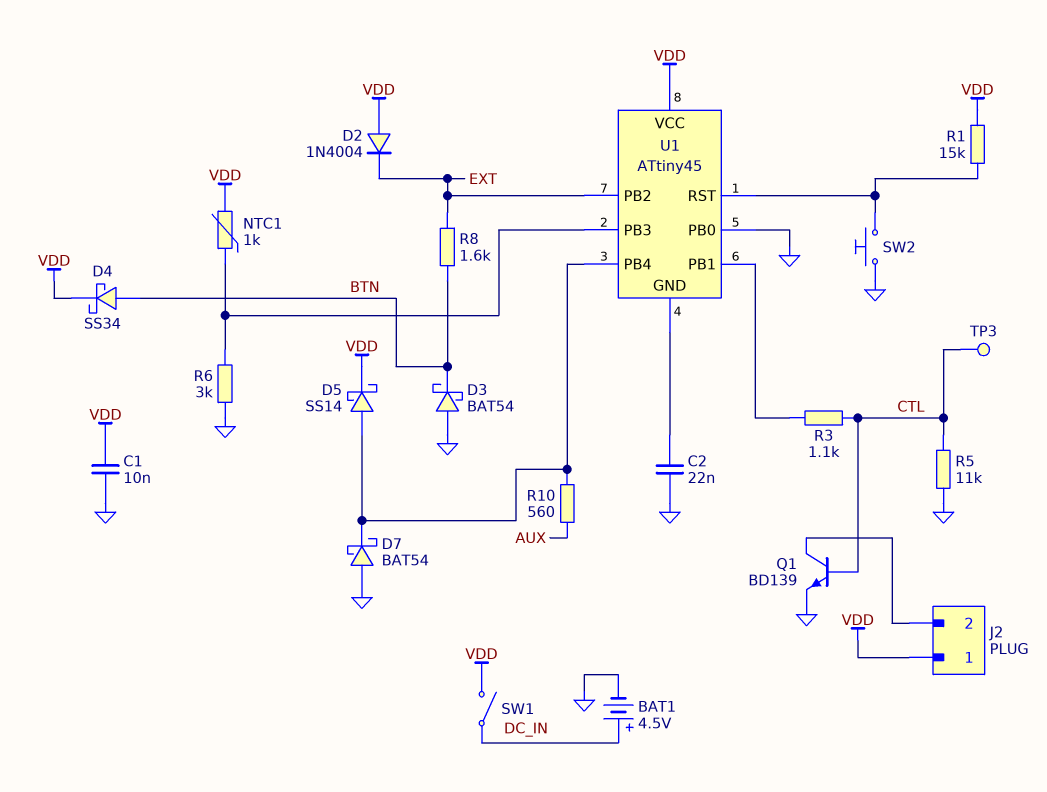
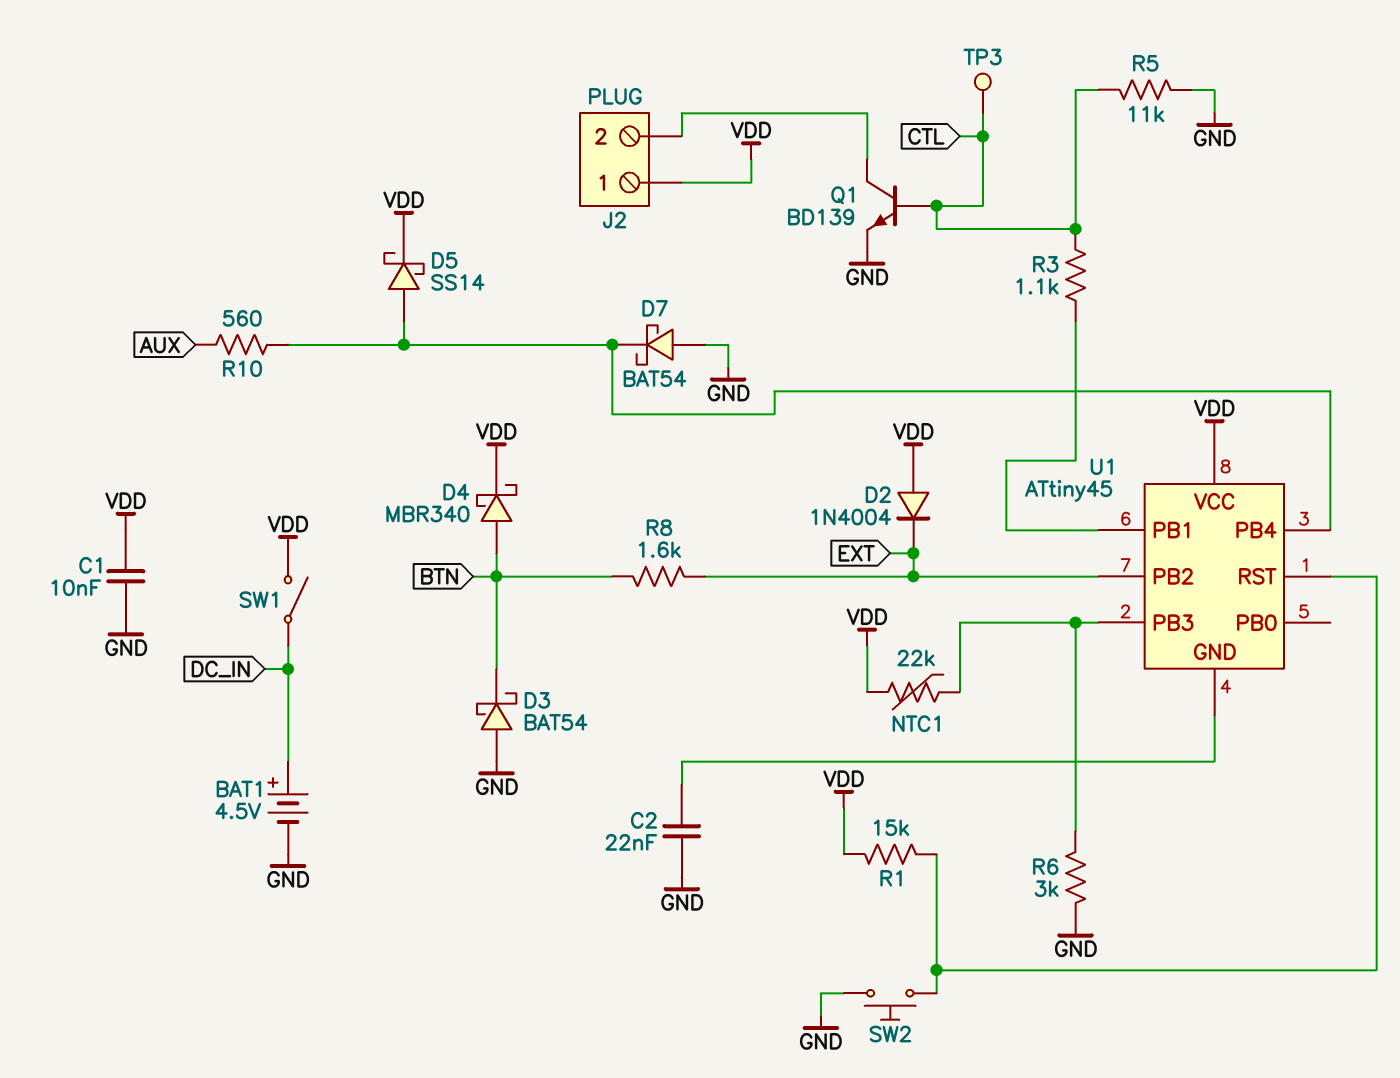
D4: schottky SS34 (A BTN, K VDD) -> schottky MBR340 (A BTN, K VDD)
NTC1: 1k (U1/PB3, VDD) -> 22k (U1/PB3, VDD)
U1 pin PB0: GND -> none

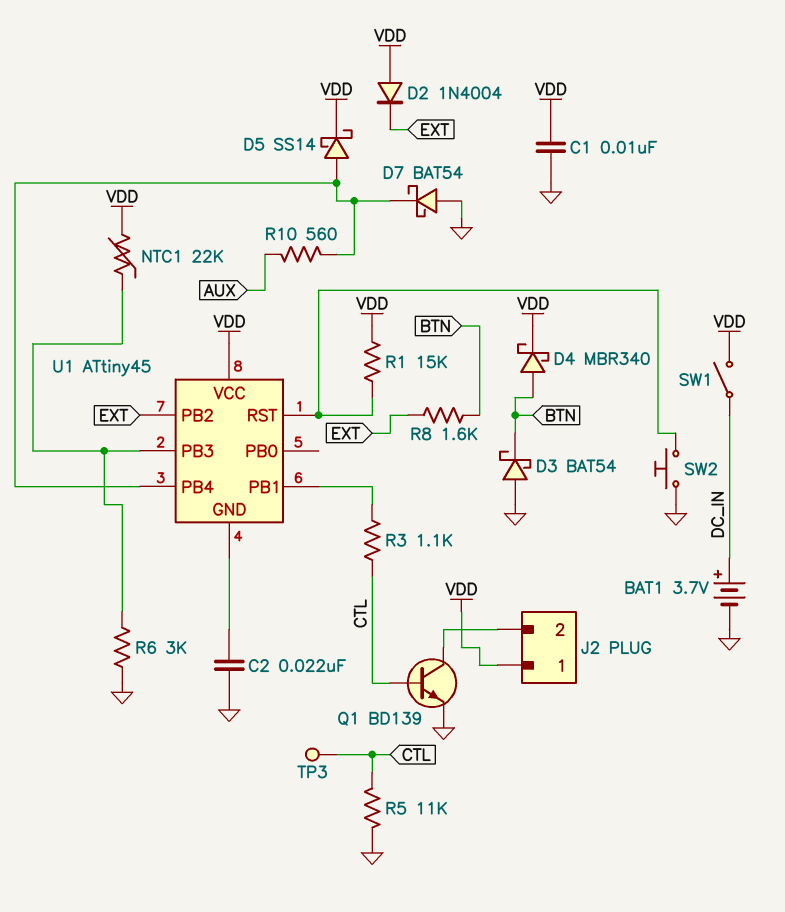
BAT1: 4.5V (plus DC_IN, minus GND) -> 3.7V (plus DC_IN, minus GND)

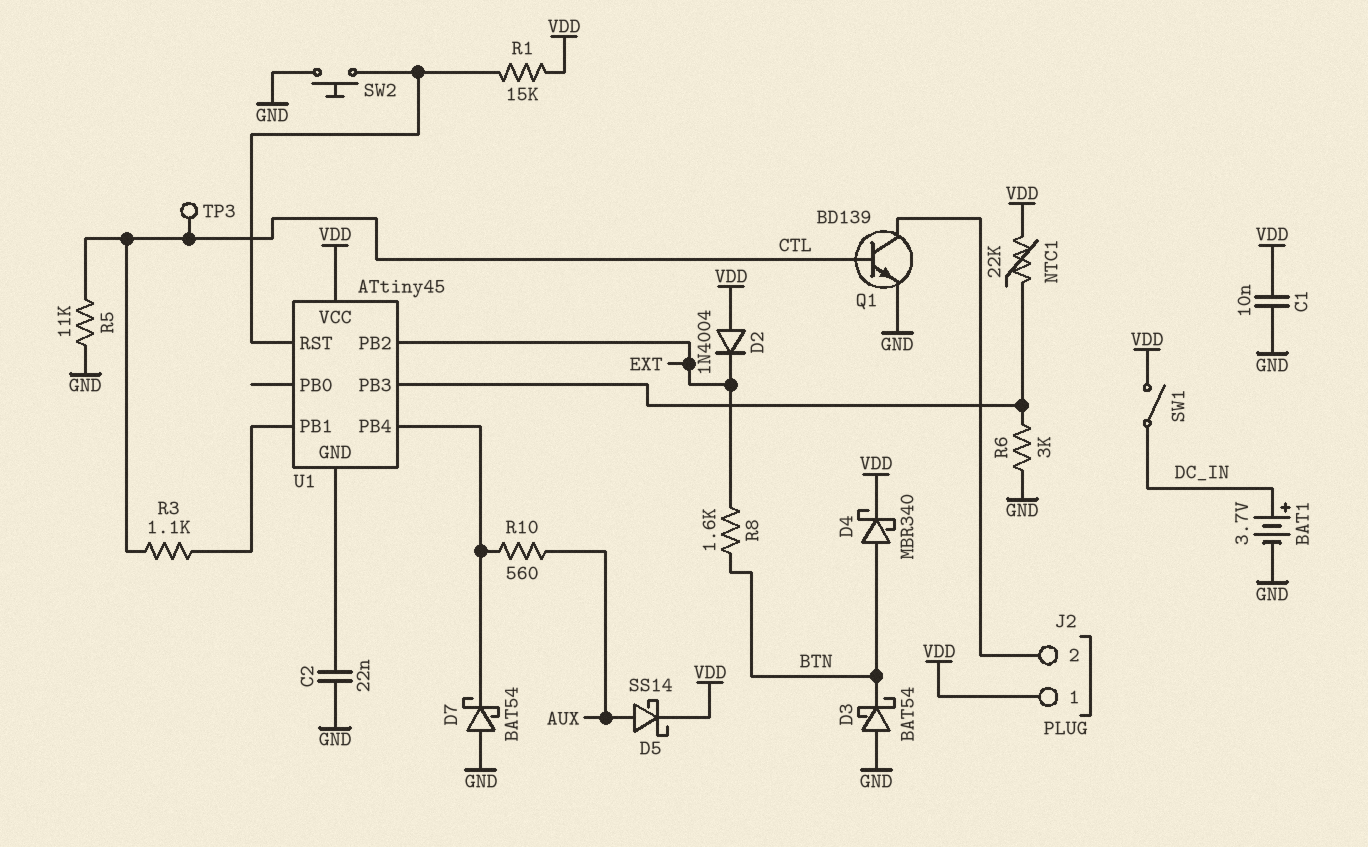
D5: schottky SS14 (A U1/PB4, K VDD) -> schottky SS14 (A AUX, K VDD)

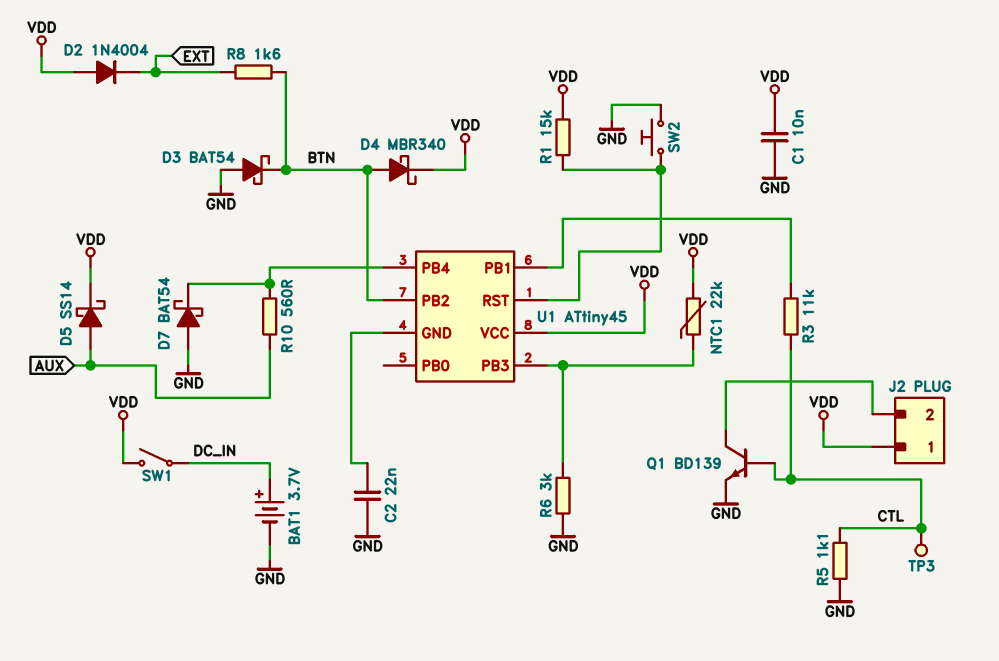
R3: 1.1k (CTL, U1/PB1) -> 11k (CTL, U1/PB1)
R5: 11k (CTL, GND) -> 1.1k (CTL, GND)
U1 pin PB2: EXT -> BTN

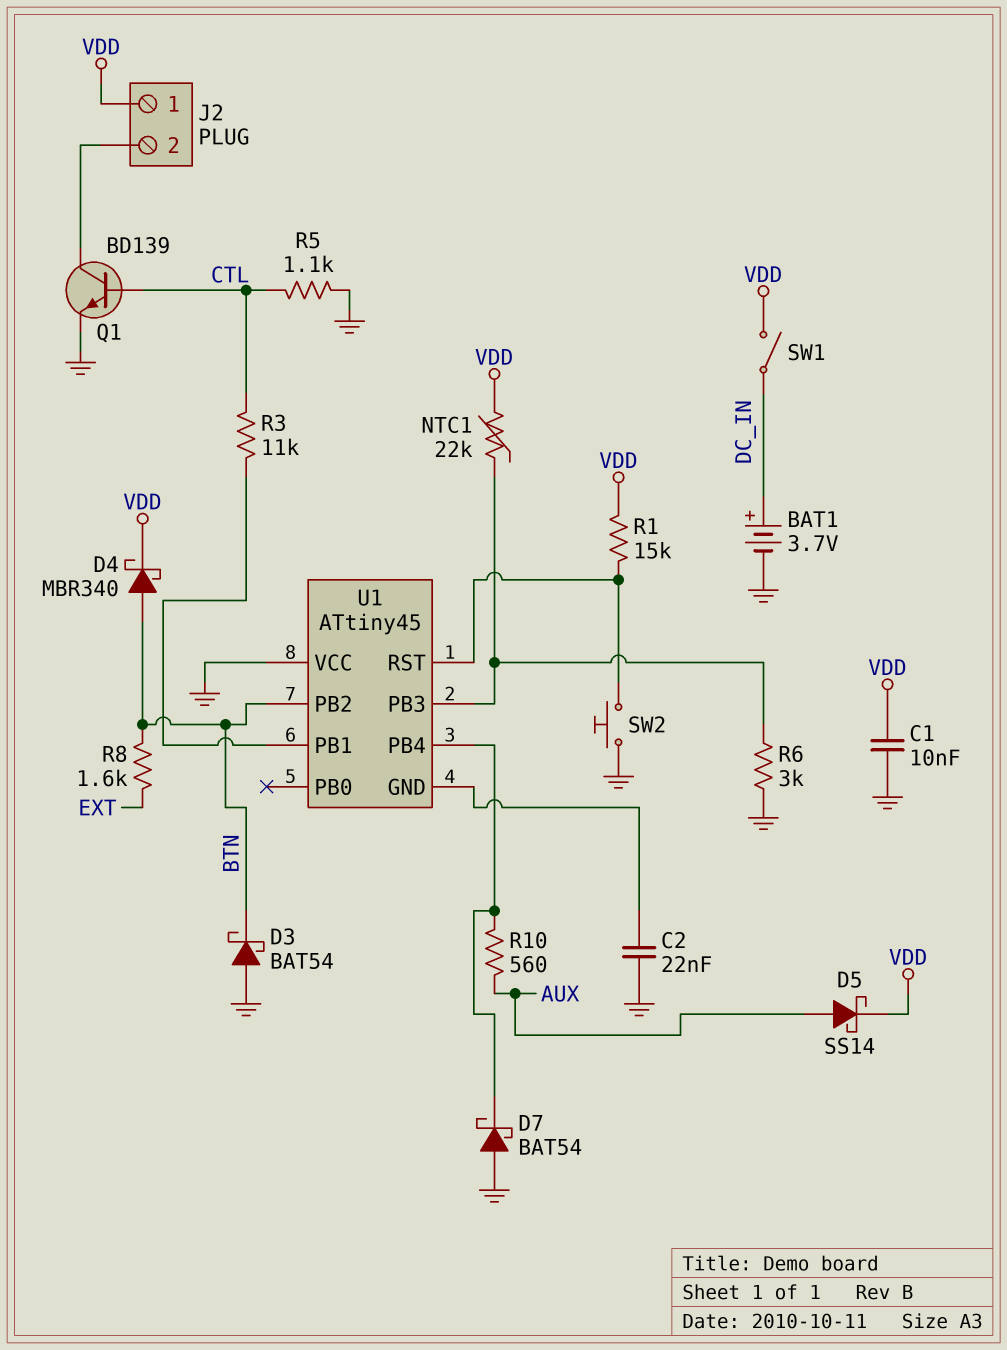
D2: diode 1N4004 (A VDD, K EXT) -> none
TP3: test point (CTL) -> none
U1 pin VCC: VDD -> GND

